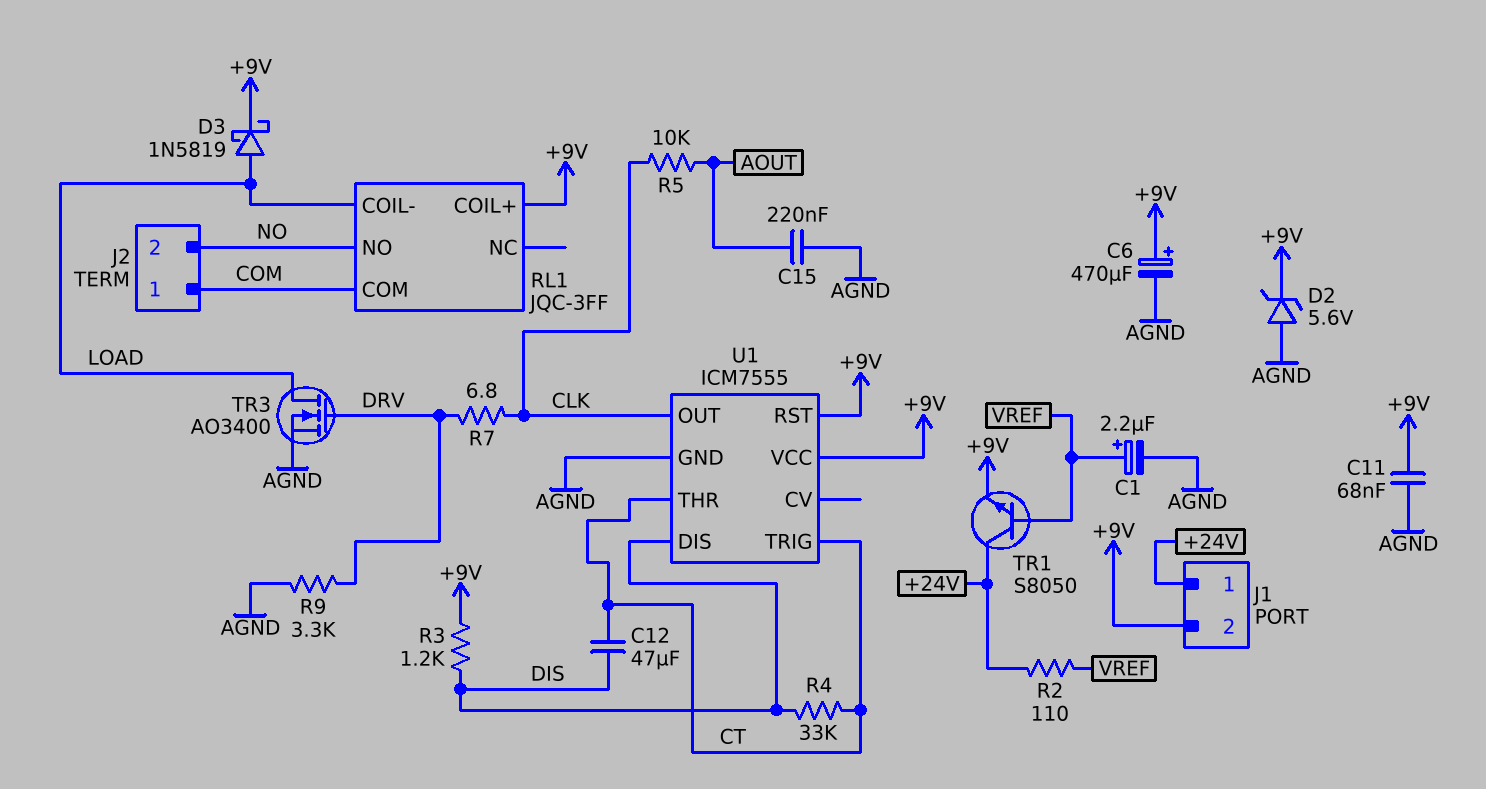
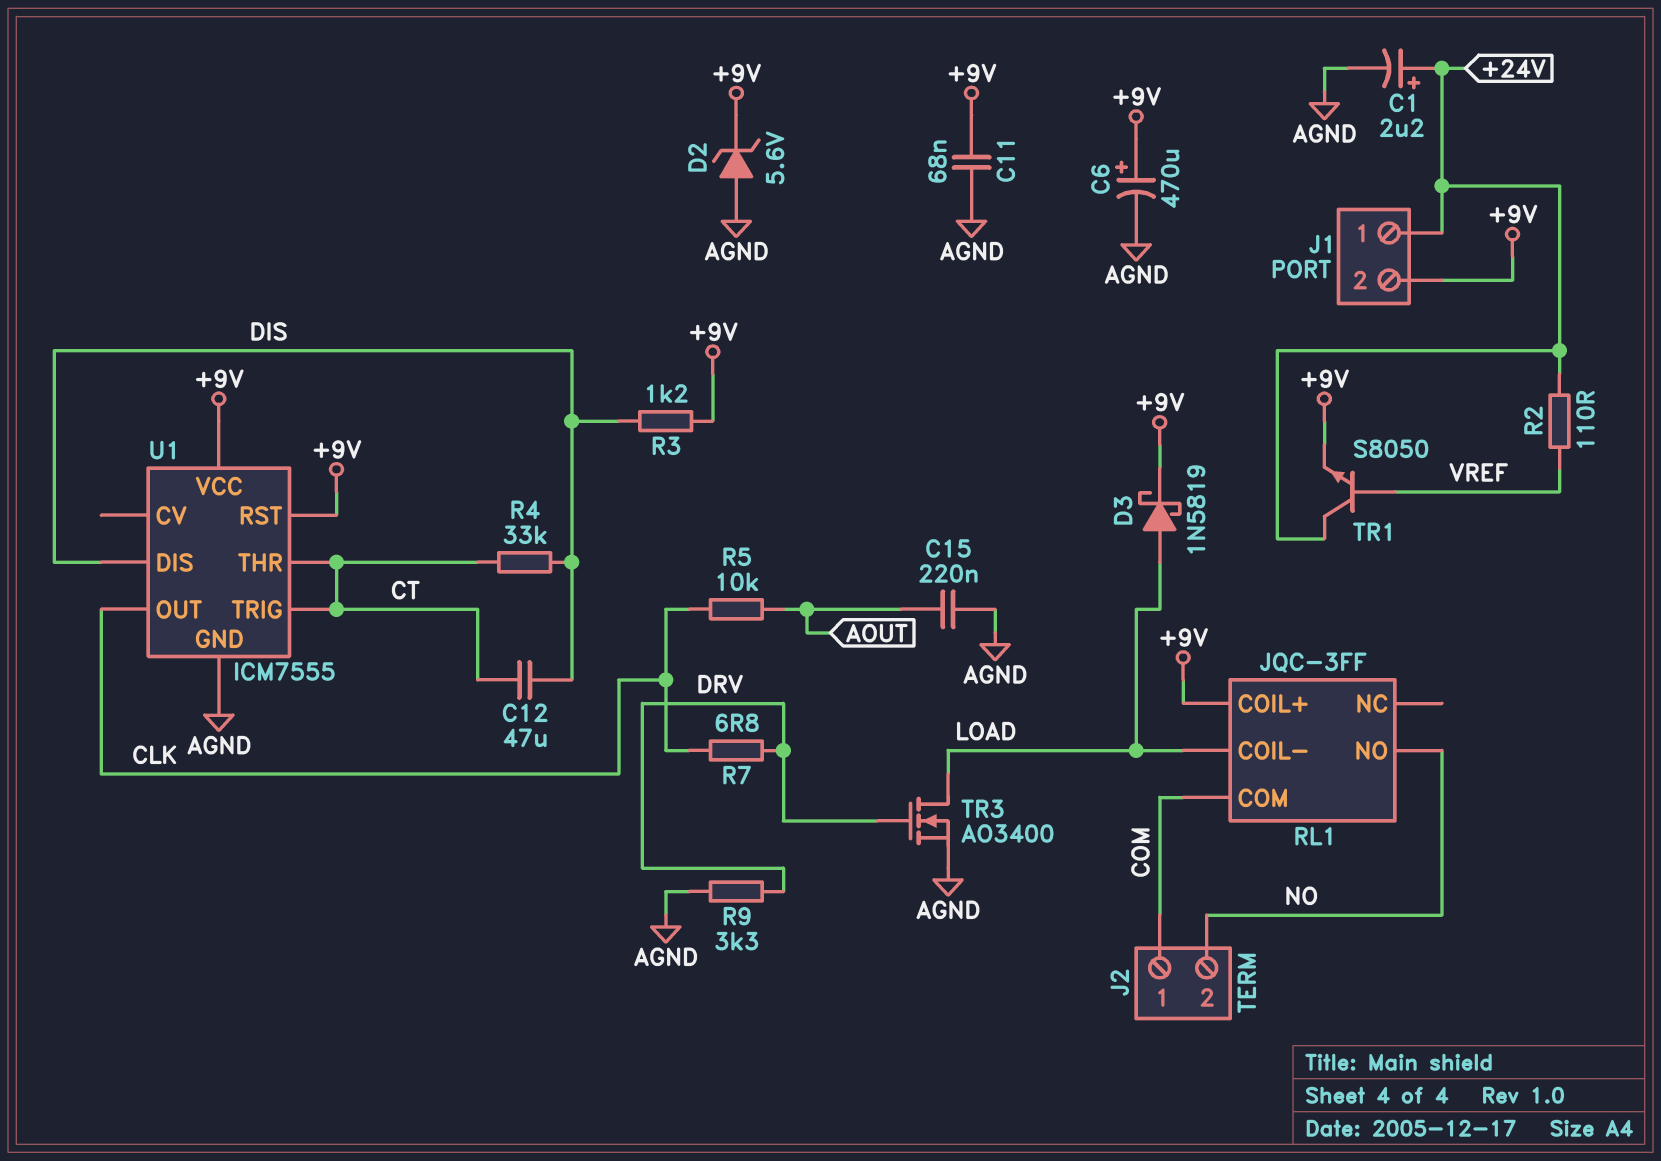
C1: 2.2uF (plus VREF, minus AGND) -> 2.2uF (plus +24V, minus AGND)

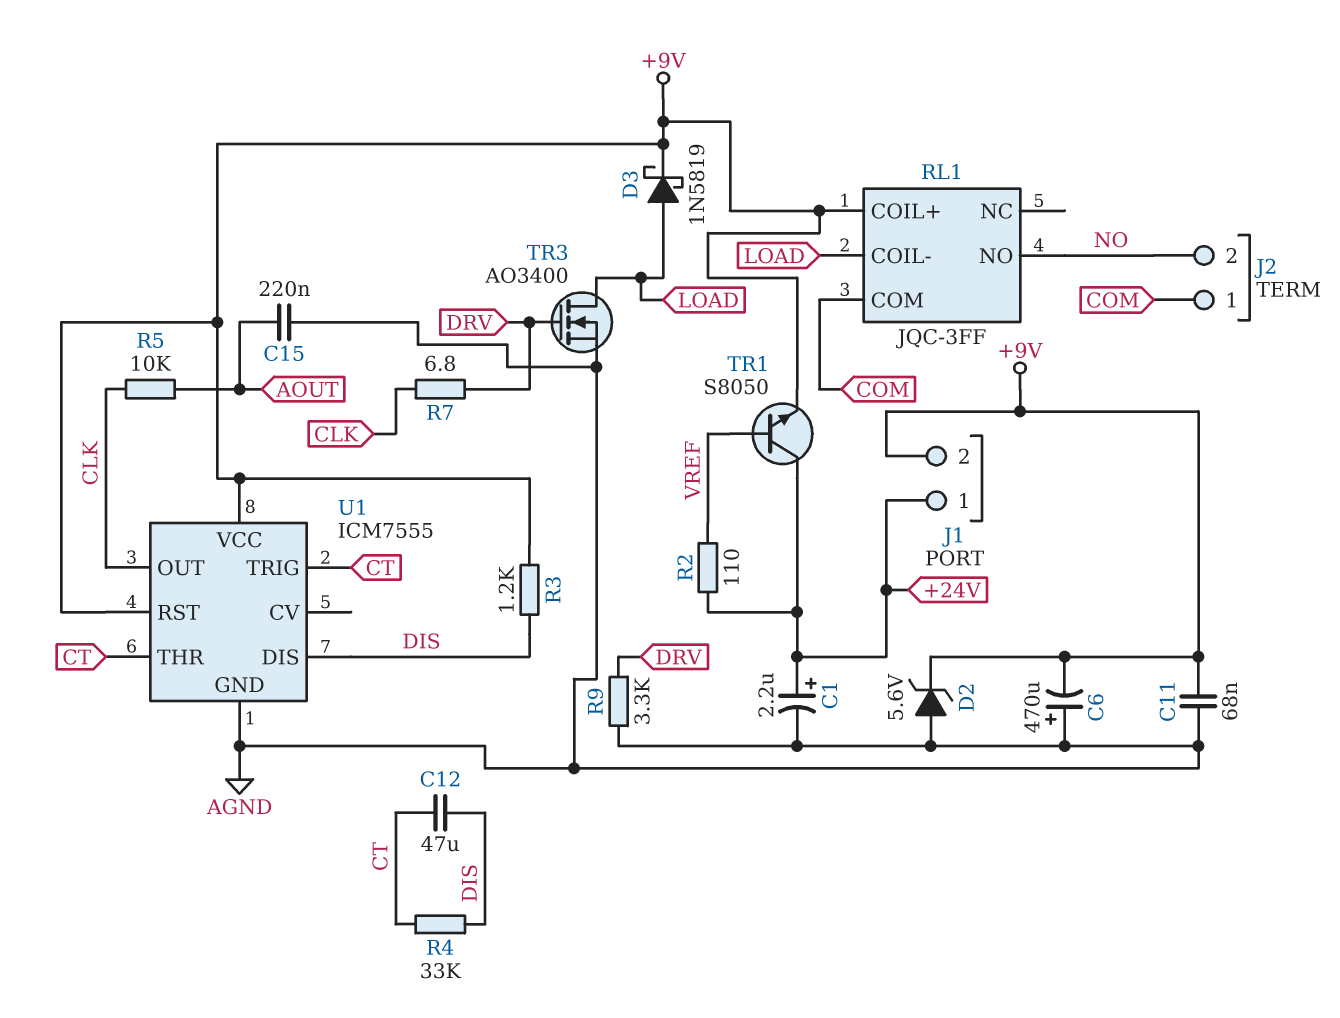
C6: 470uF (plus +9V, minus AGND) -> 470uF (plus AGND, minus +9V)

